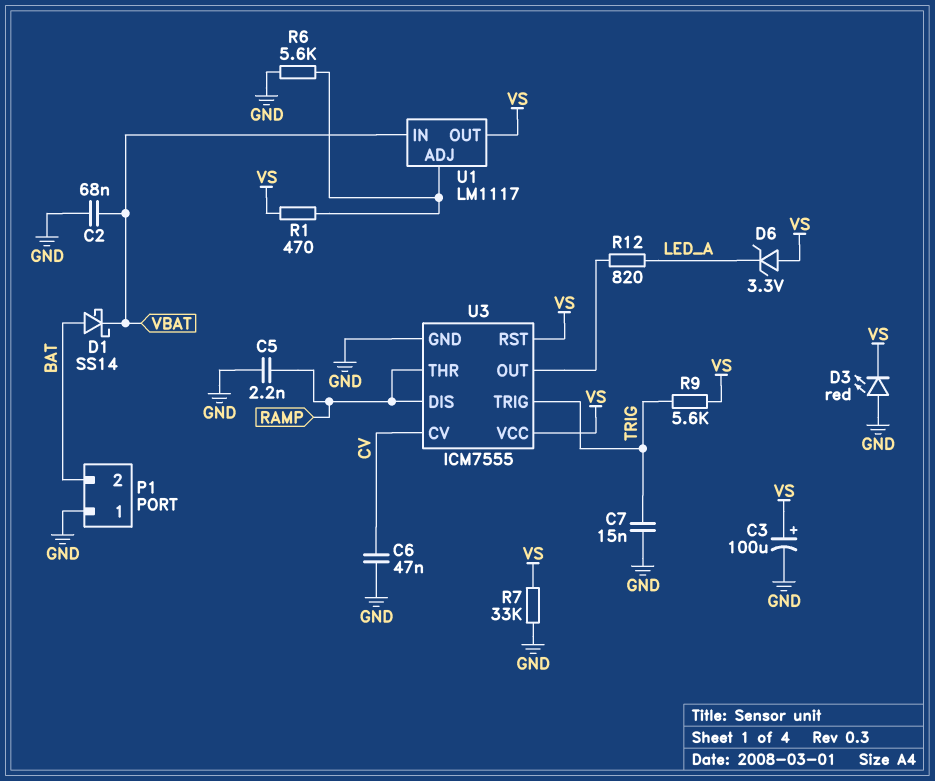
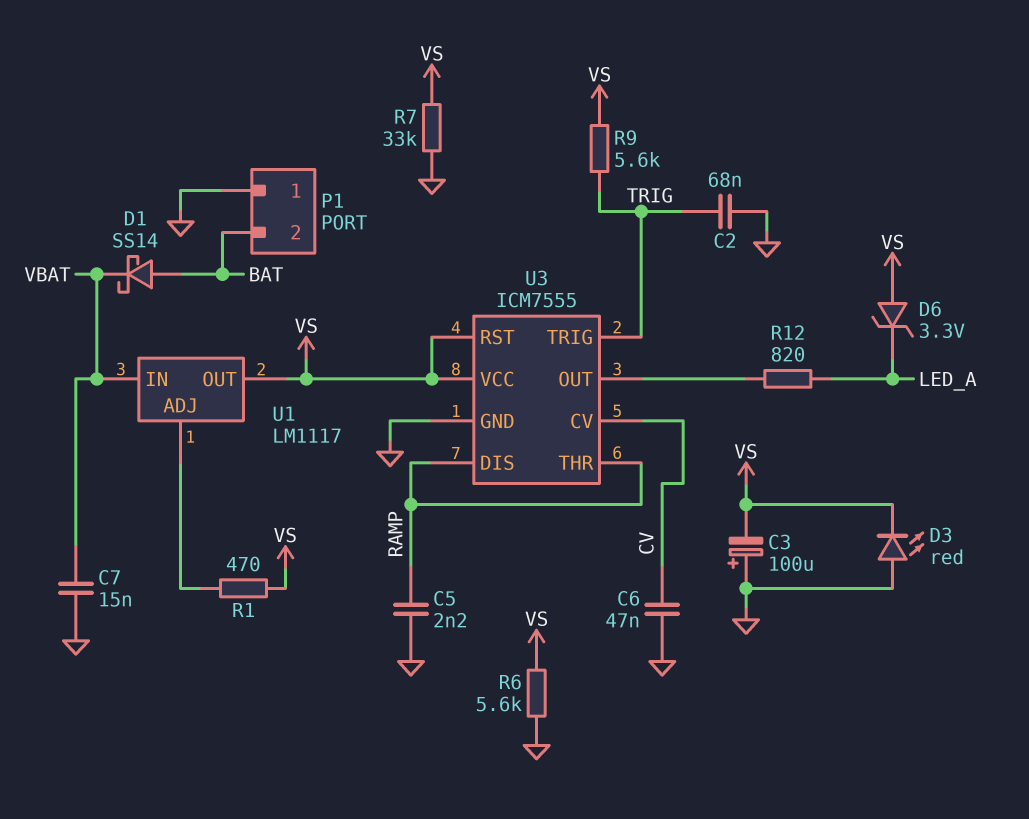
C2: 68nF (GND, VBAT) -> 68nF (GND, TRIG)
C3: 100uF (plus VS, minus GND) -> 100uF (plus GND, minus VS)
C7: 15nF (GND, TRIG) -> 15nF (GND, VBAT)
R6: 5.6k (GND, U1/ADJ) -> 5.6k (GND, VS)

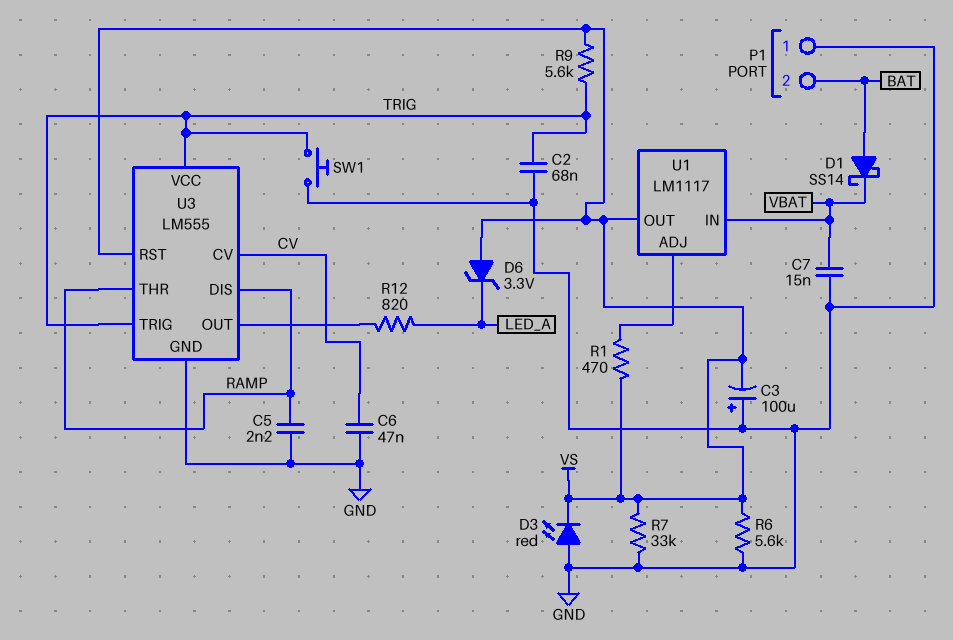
SW1: none -> button (GND, TRIG)
U3: ICM7555 -> LM555
U3 pin VCC: VS -> TRIG

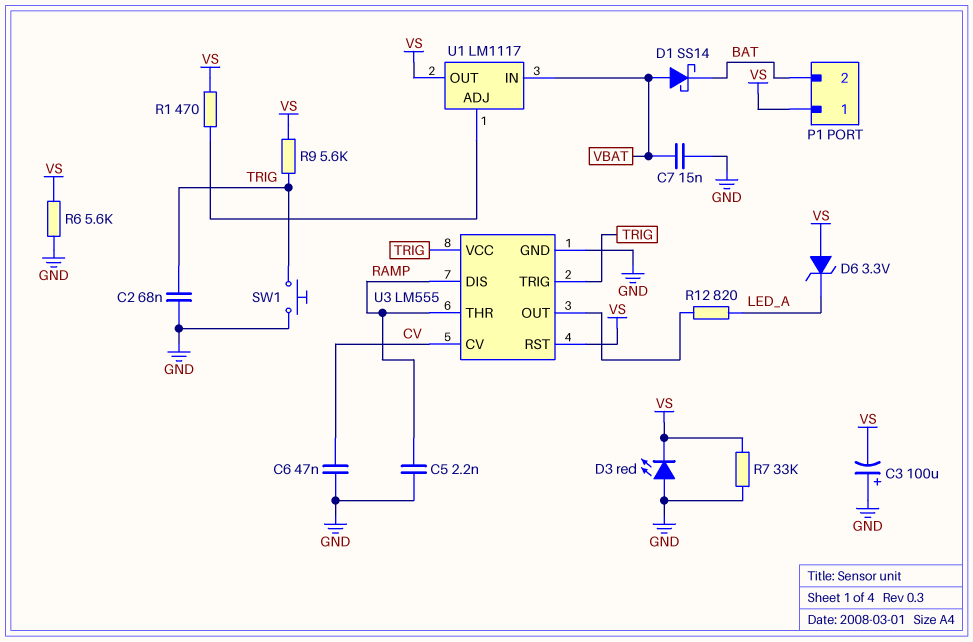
D1: schottky SS14 (A BAT, K VBAT) -> schottky SS14 (A VBAT, K BAT)
P1 pin 1: GND -> VS

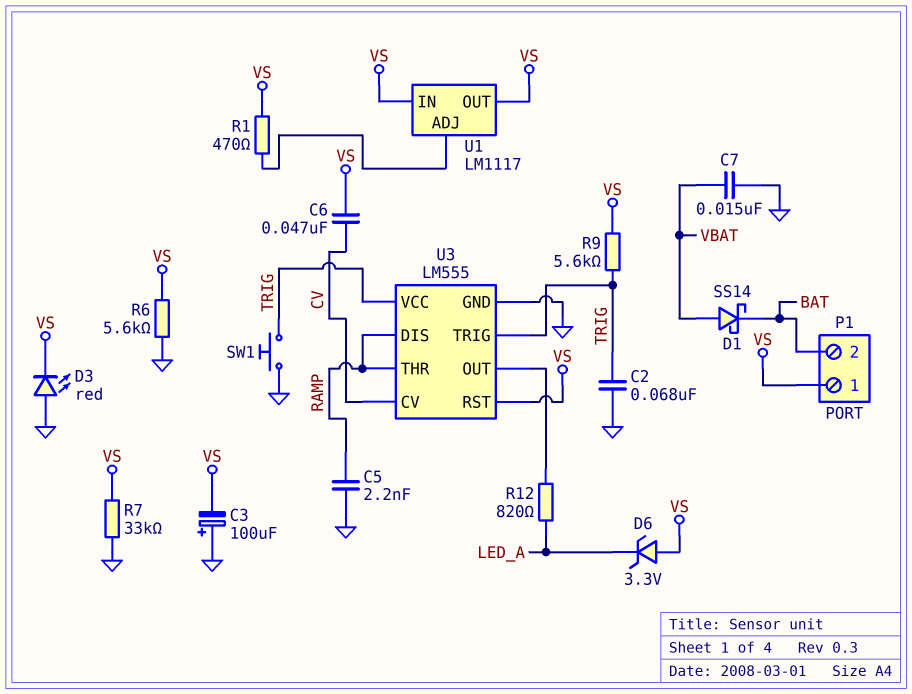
C6: 47nF (CV, GND) -> 47nF (CV, VS)
U1 pin IN: VBAT -> VS

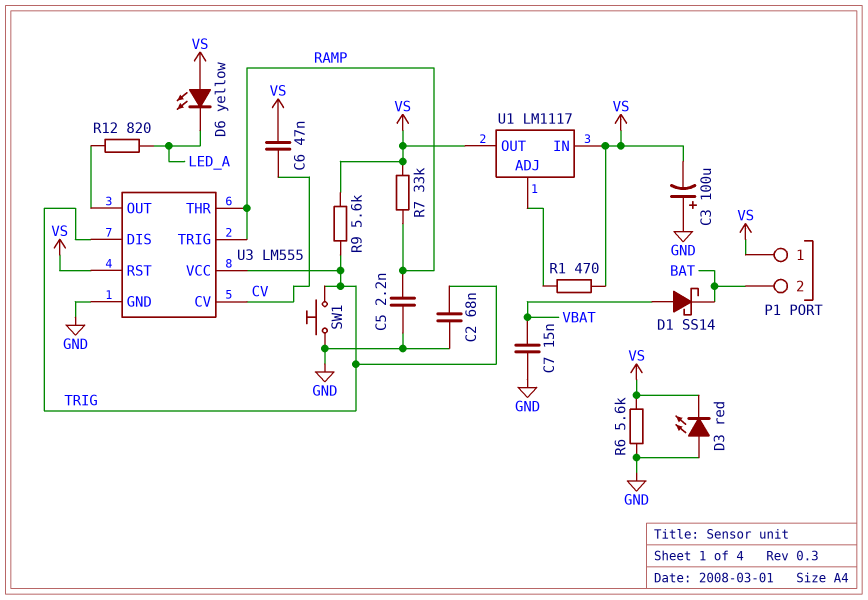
D6: zener 3.3V (A VS, K LED_A) -> LED yellow (A VS, K LED_A)
R7: 33k (GND, VS) -> 33k (RAMP, VS)
U3 pin DIS: RAMP -> TRIG
U3 pin TRIG: TRIG -> RAMP

